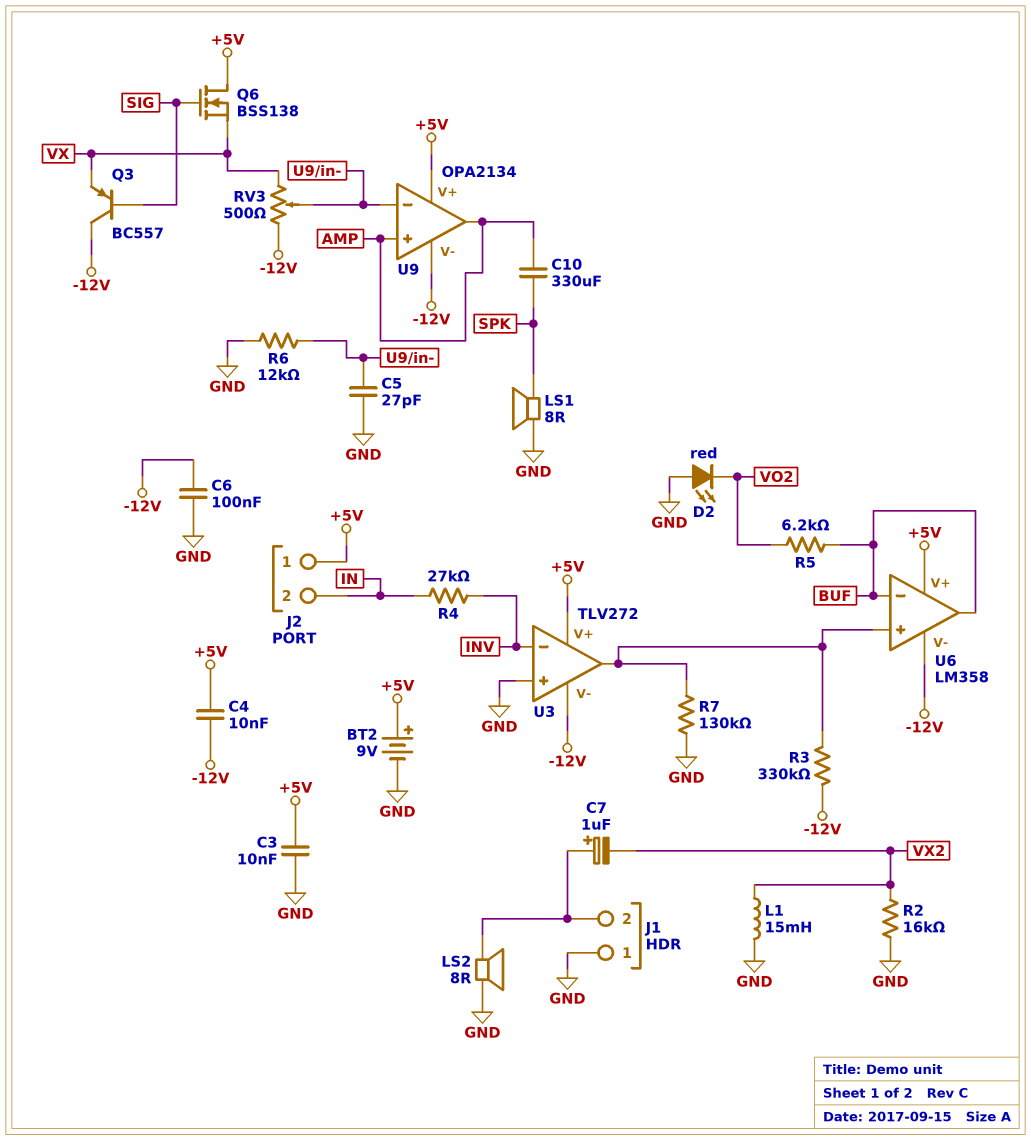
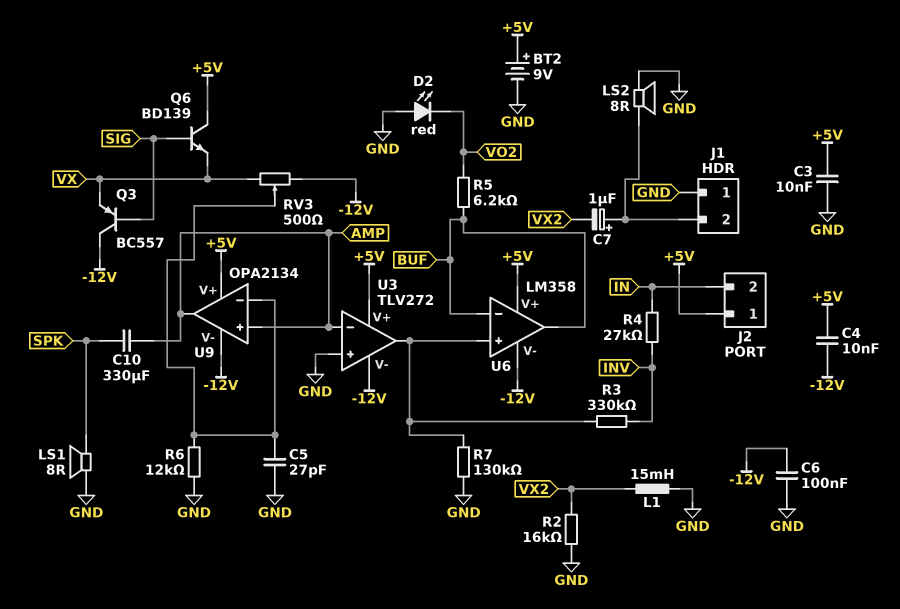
Q6: NMOS BSS138 (G SIG, D +5V, S VX) -> NPN BD139 (B SIG, C +5V, E VX)
R3: 330k (-12V, U3/out) -> 330k (INV, U3/out)
U3 pin in-: INV -> AMP

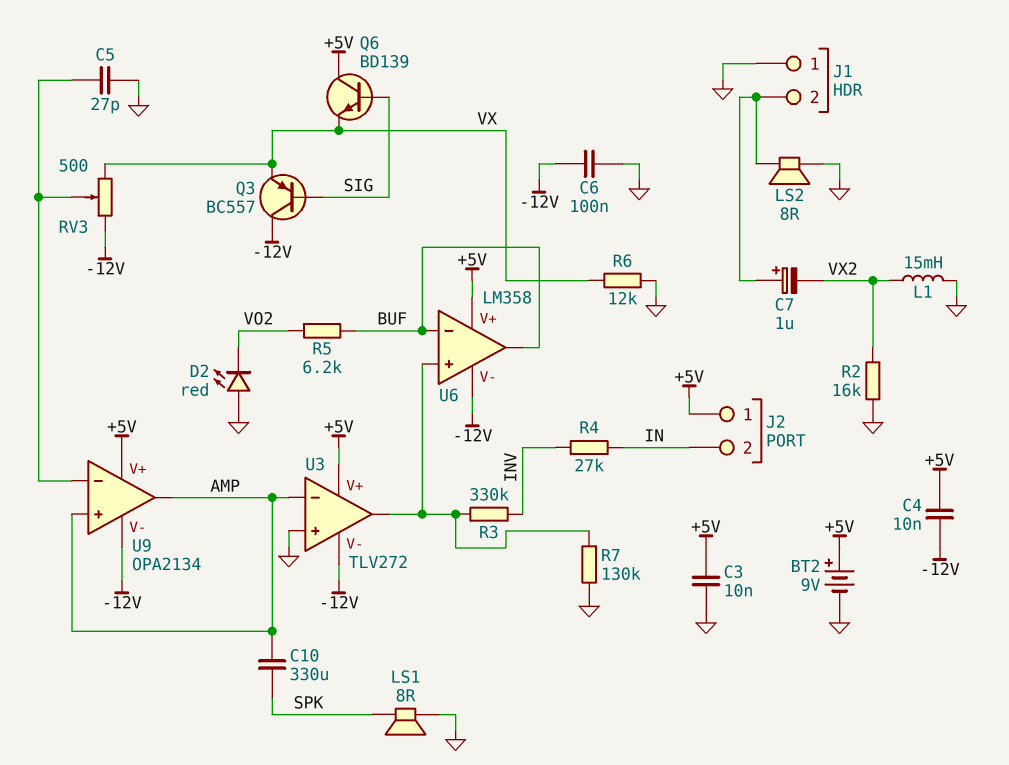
R6: 12k (GND, U9/in-) -> 12k (GND, VX)

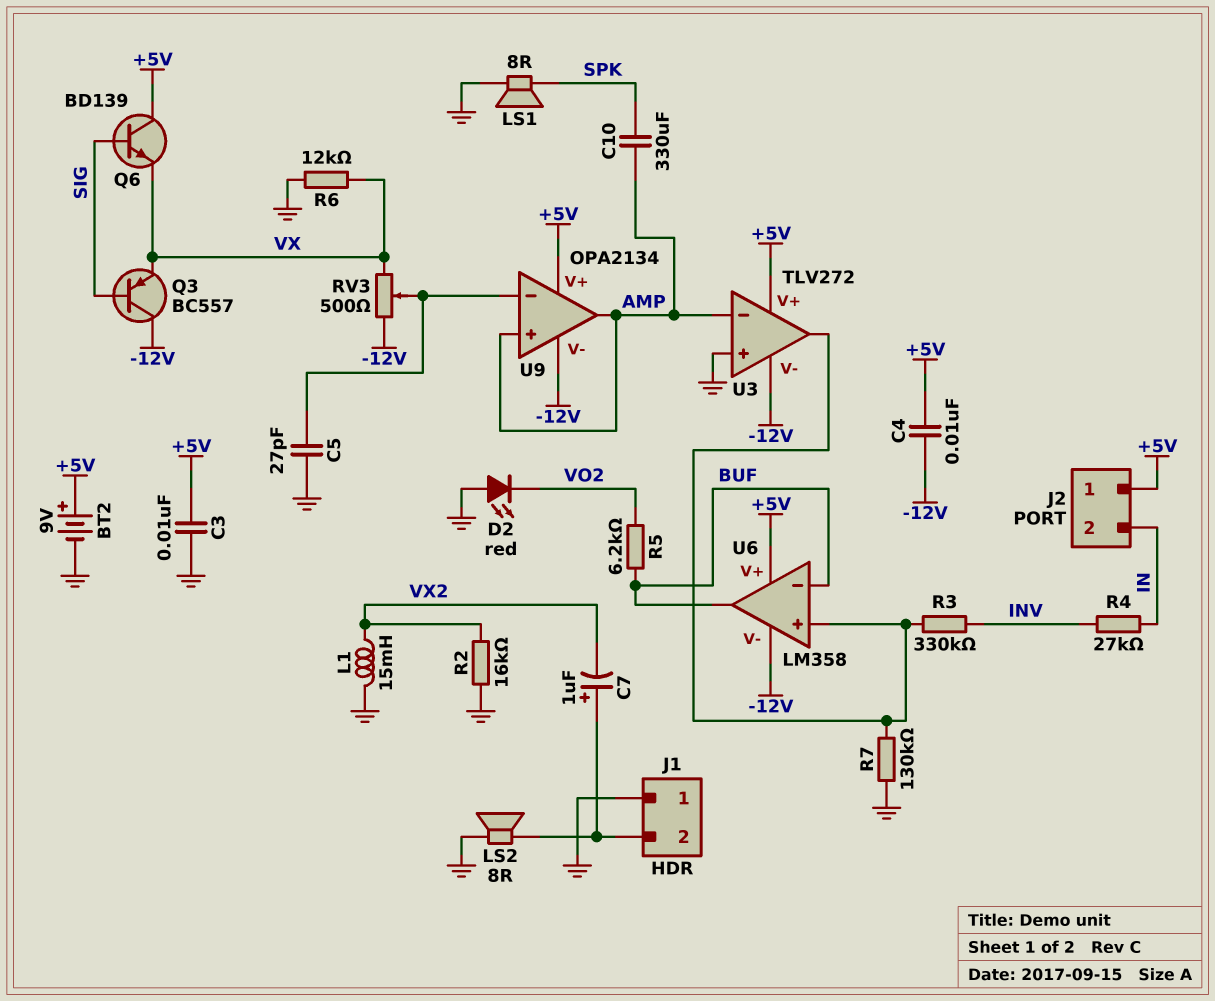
C6: 100nF (-12V, GND) -> none

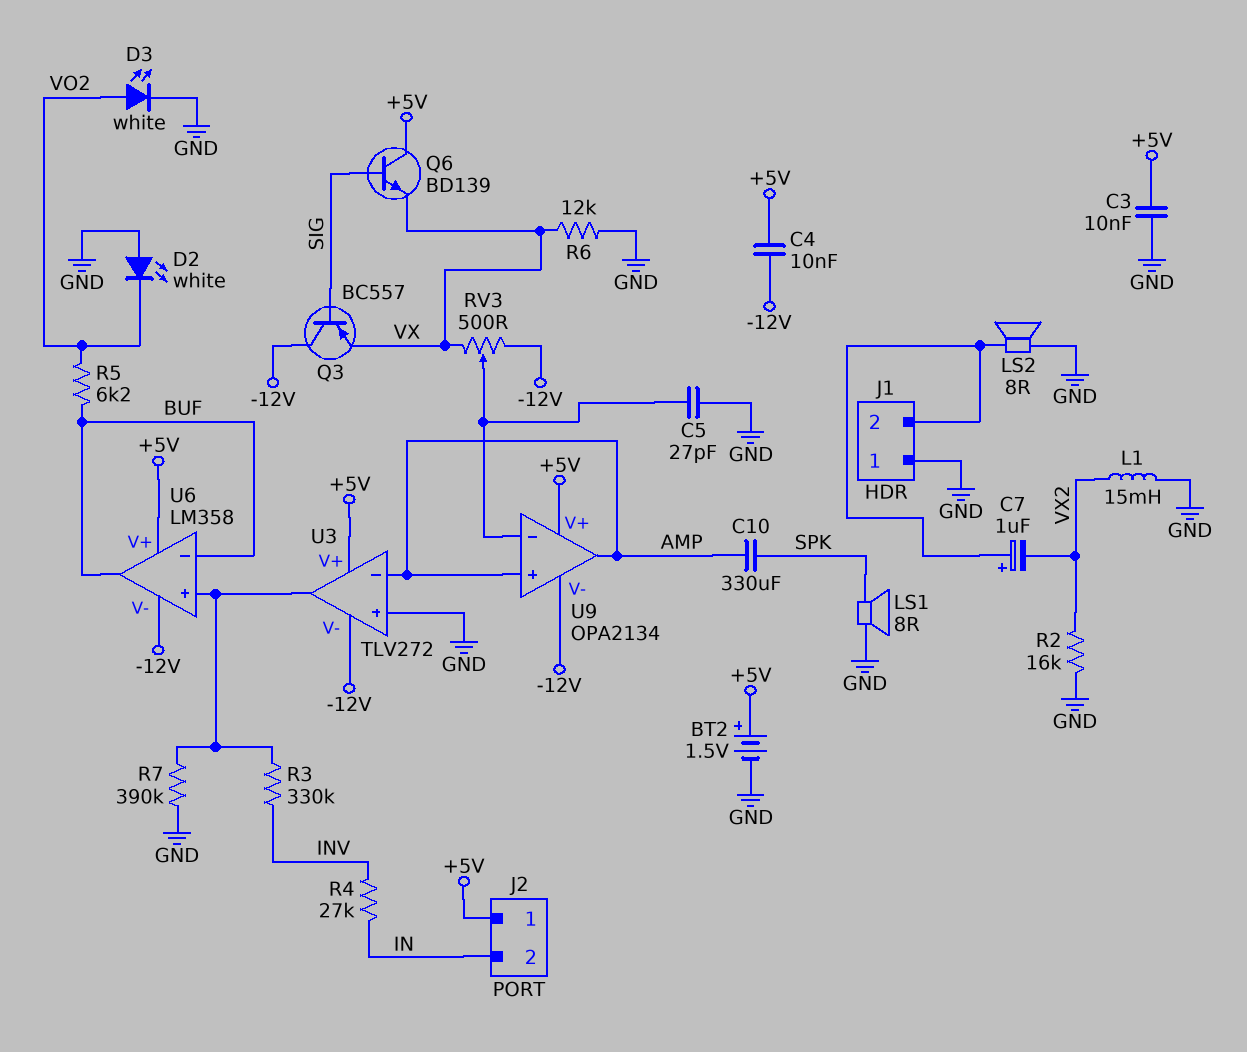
BT2: 9V (plus +5V, minus GND) -> 1.5V (plus +5V, minus GND)
D2: LED red (A GND, K VO2) -> LED white (A GND, K VO2)
D3: none -> LED white (A VO2, K GND)
R7: 130k (GND, U3/out) -> 390k (GND, U3/out)

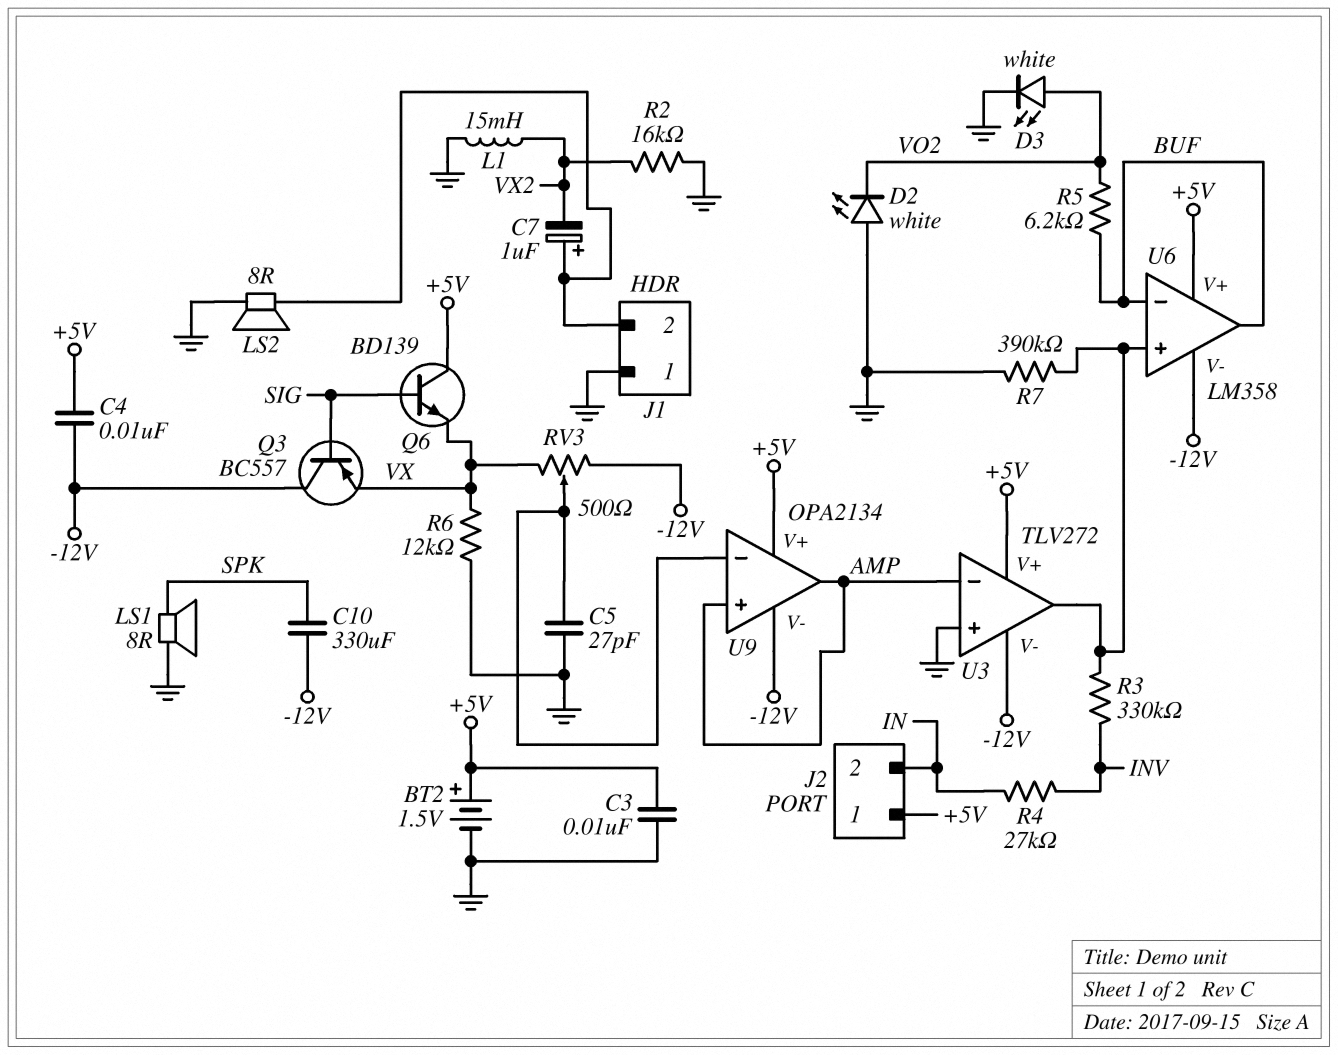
C10: 330uF (AMP, SPK) -> 330uF (-12V, SPK)

